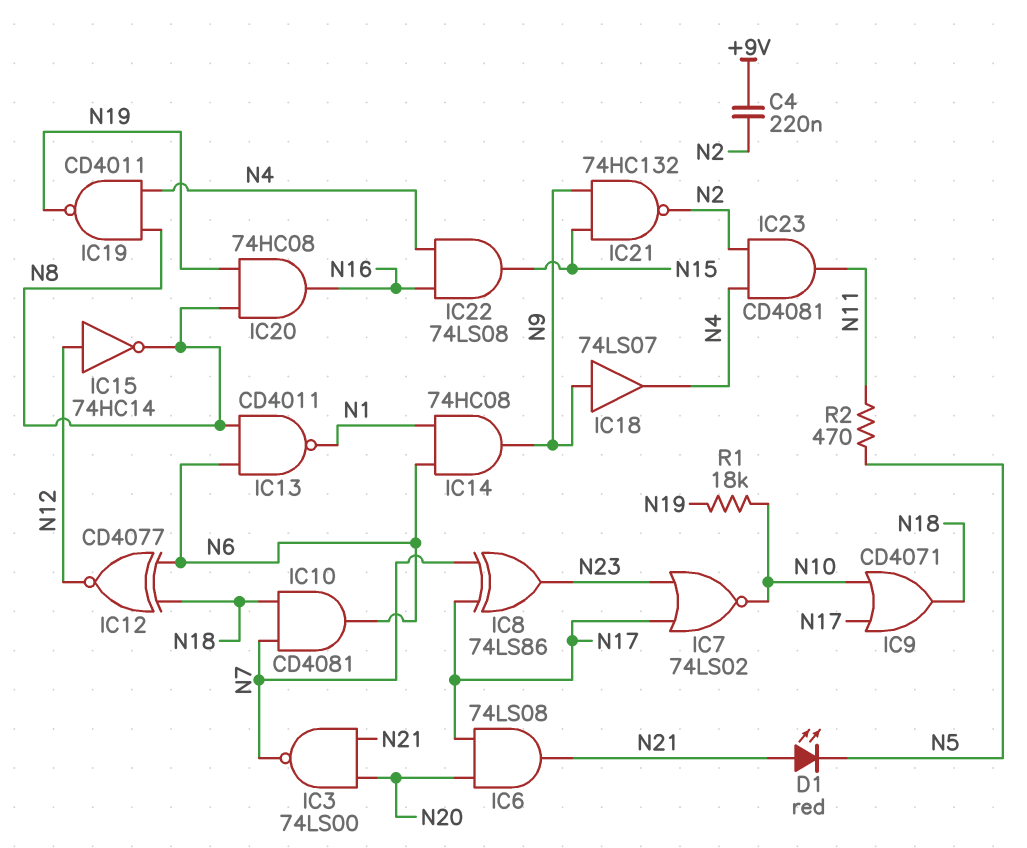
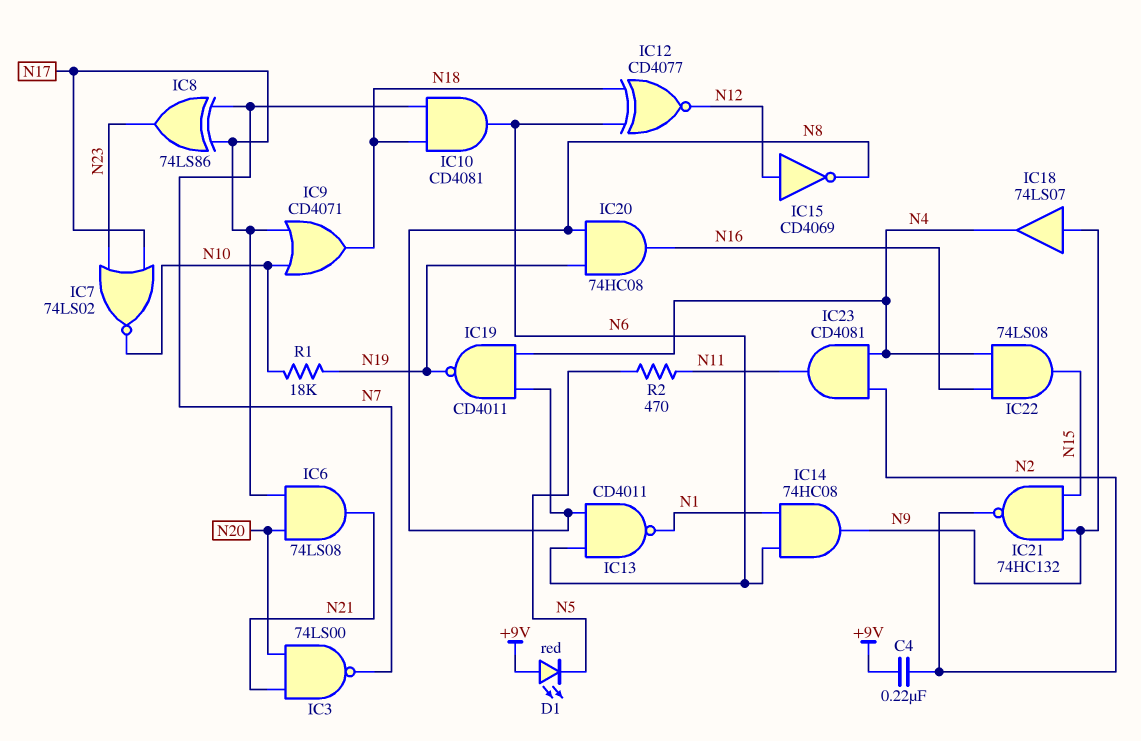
D1: LED red (A N21, K N5) -> LED red (A +9V, K N5)
IC15: NOT 74HC14 (in N12, out N8) -> NOT CD4069 (in N12, out N8)

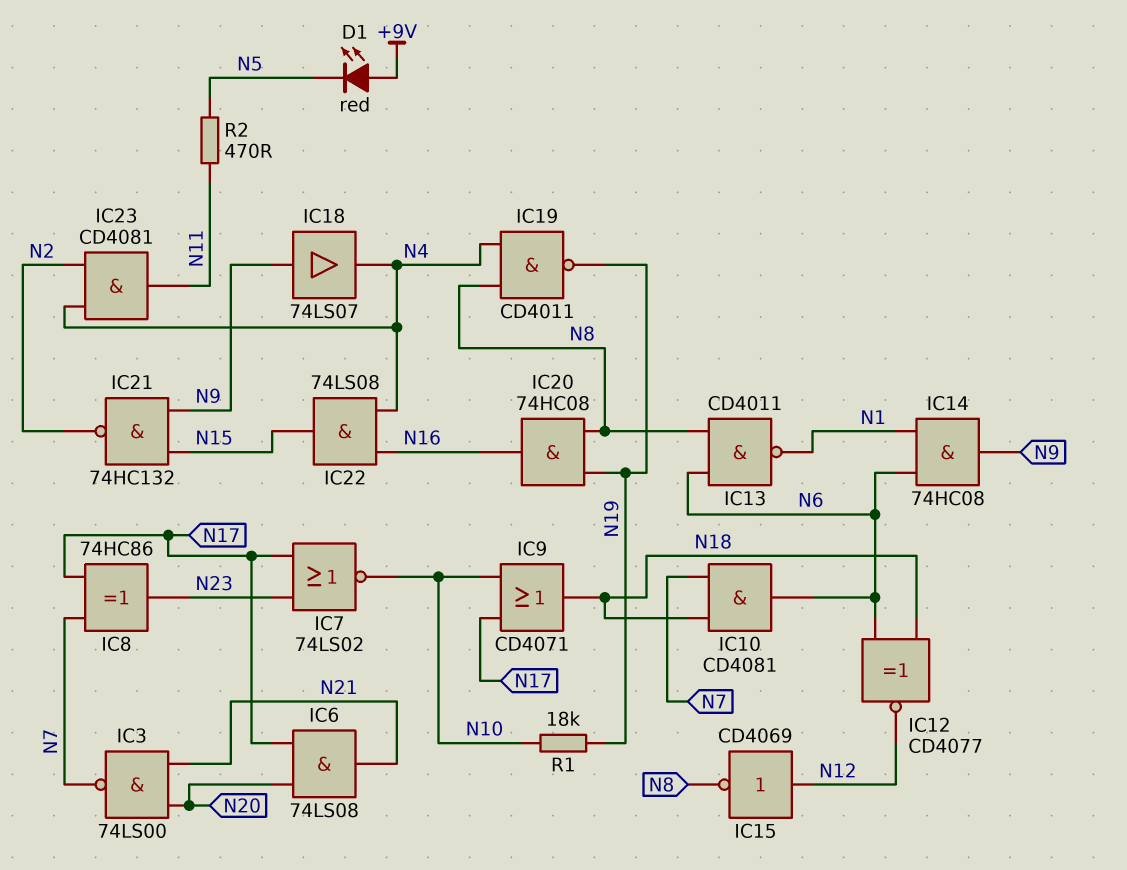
C4: 220nF (+9V, N2) -> none
IC8: XOR 74LS86 (in N7, in N17, out N23) -> XOR 74HC86 (in N7, in N17, out N23)

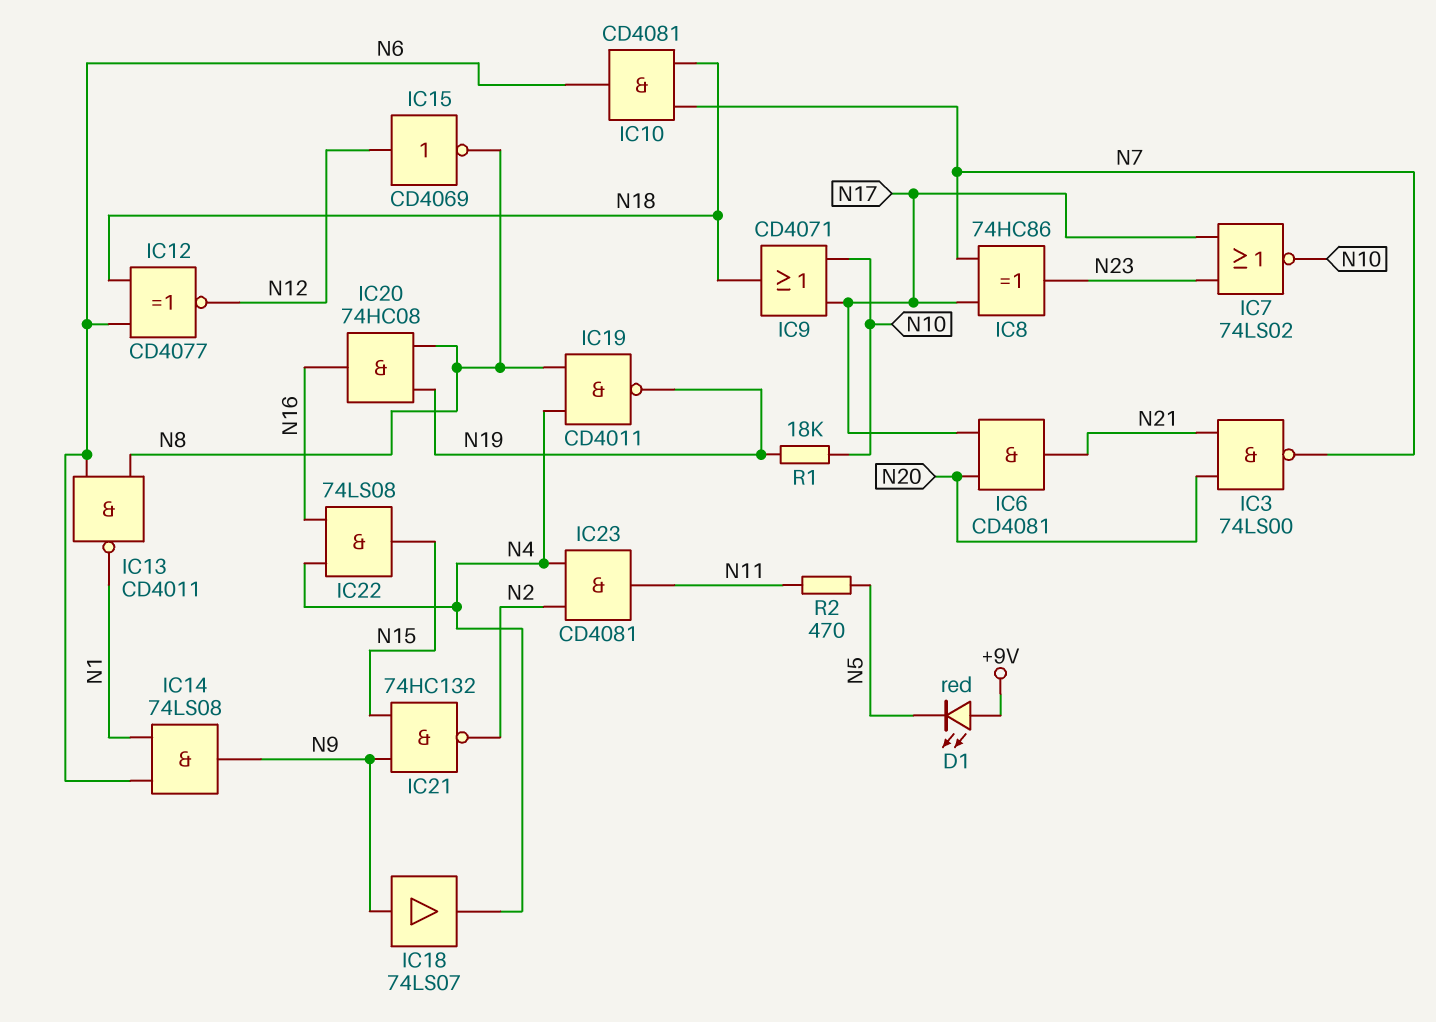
IC6: AND 74LS08 (in N17, in N20, out N21) -> AND CD4081 (in N17, in N20, out N21)
IC14: AND 74HC08 (in N1, in N6, out N9) -> AND 74LS08 (in N1, in N6, out N9)

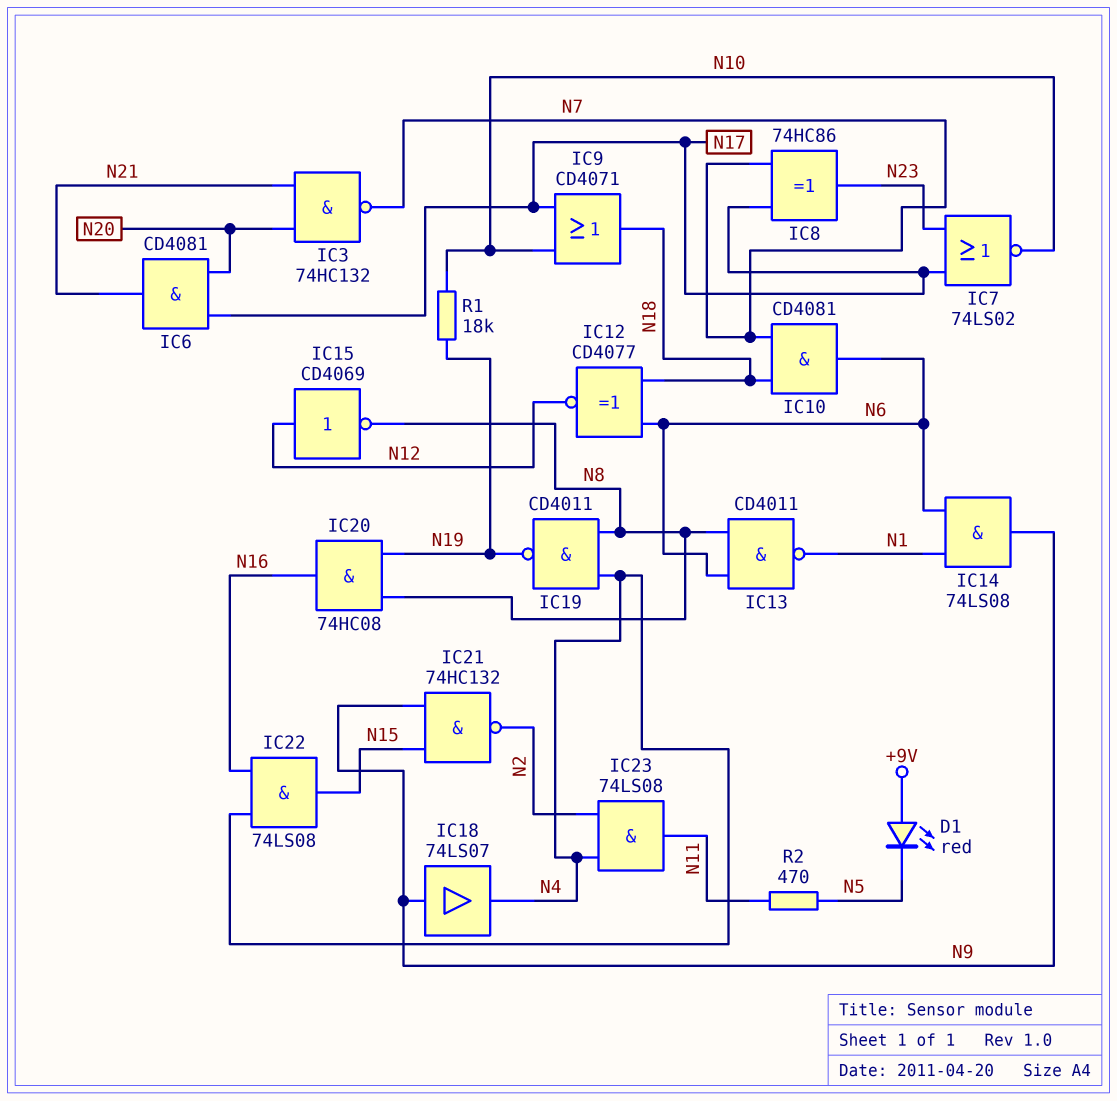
IC3: NAND 74LS00 (in N20, in N21, out N7) -> NAND 74HC132 (in N20, in N21, out N7)
IC23: AND CD4081 (in N2, in N4, out N11) -> AND 74LS08 (in N2, in N4, out N11)

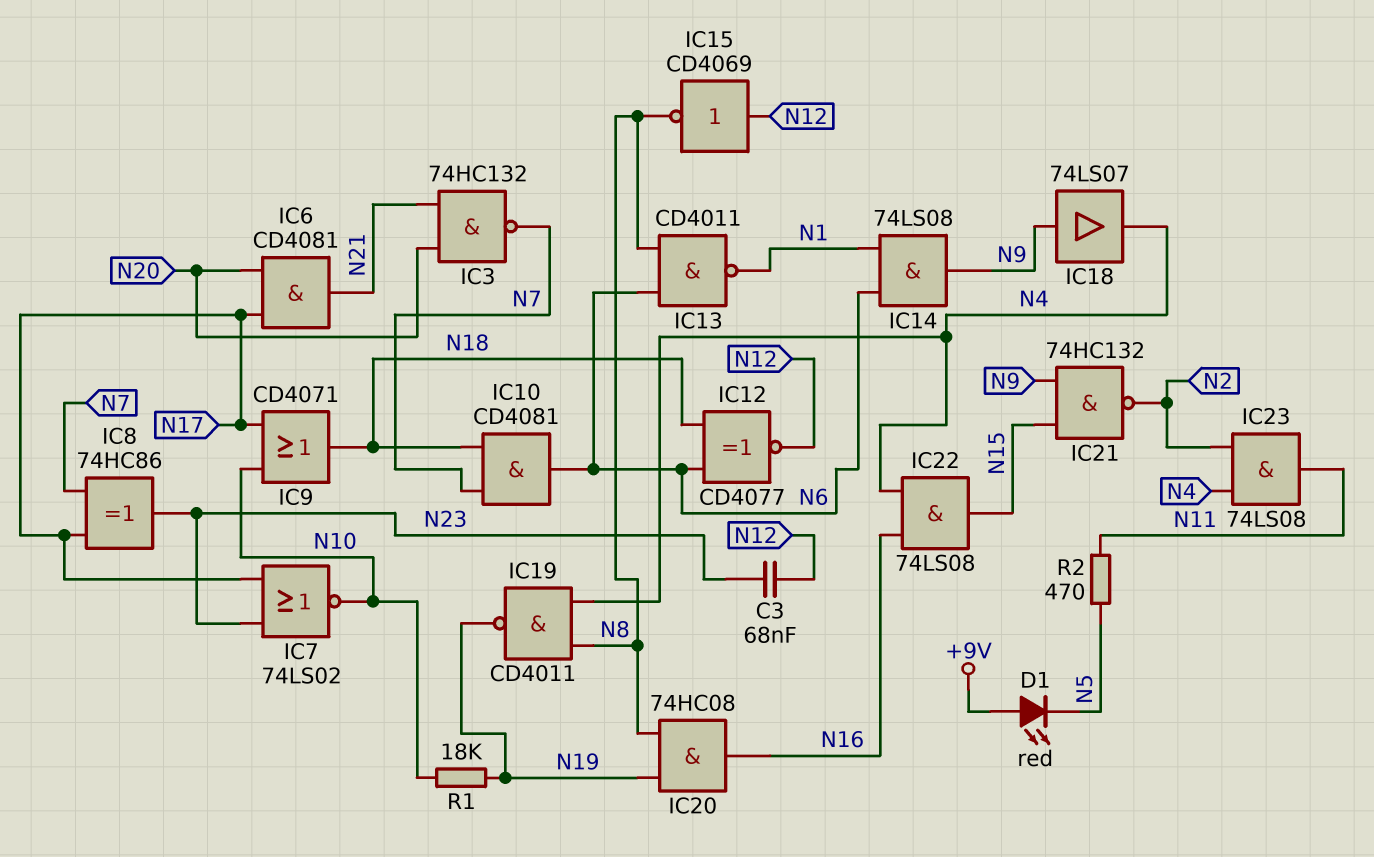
C3: none -> 68nF (N12, N23)

